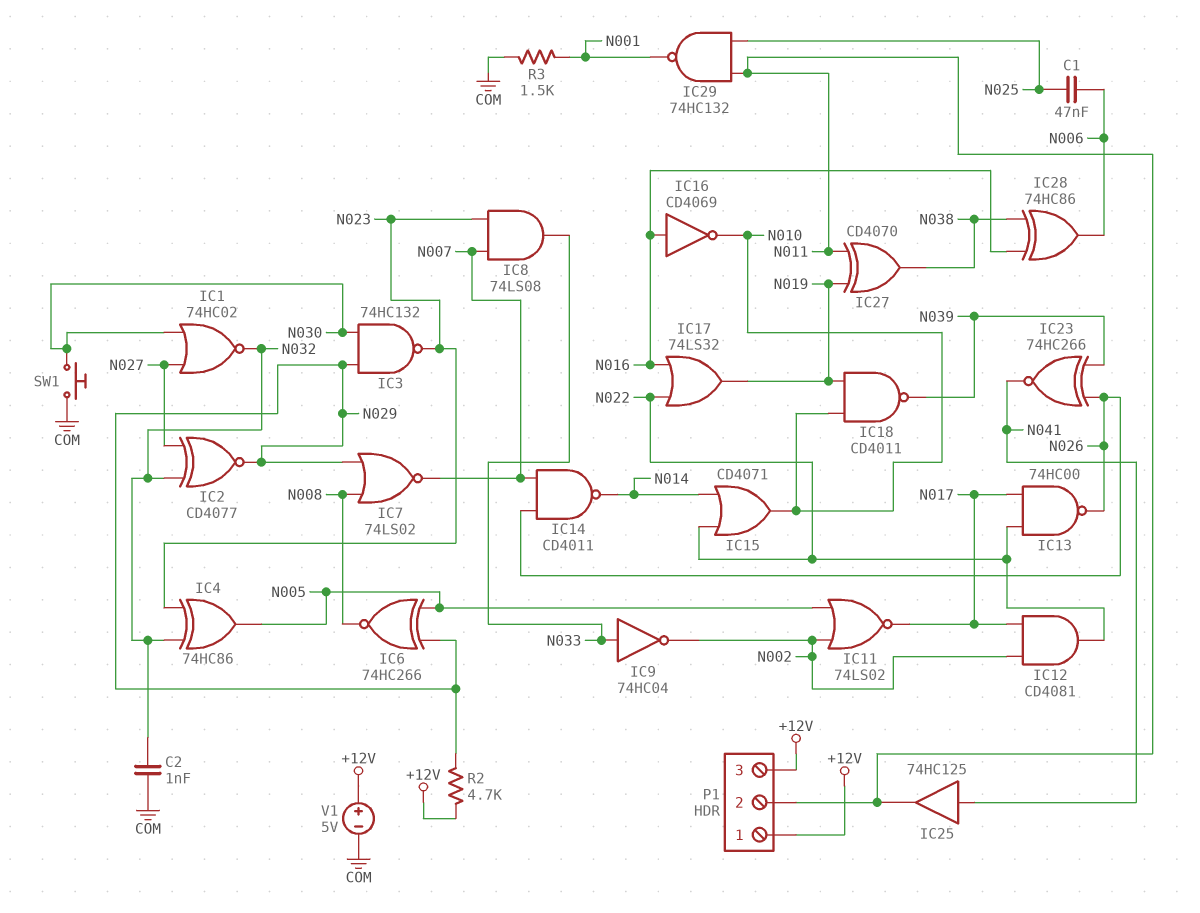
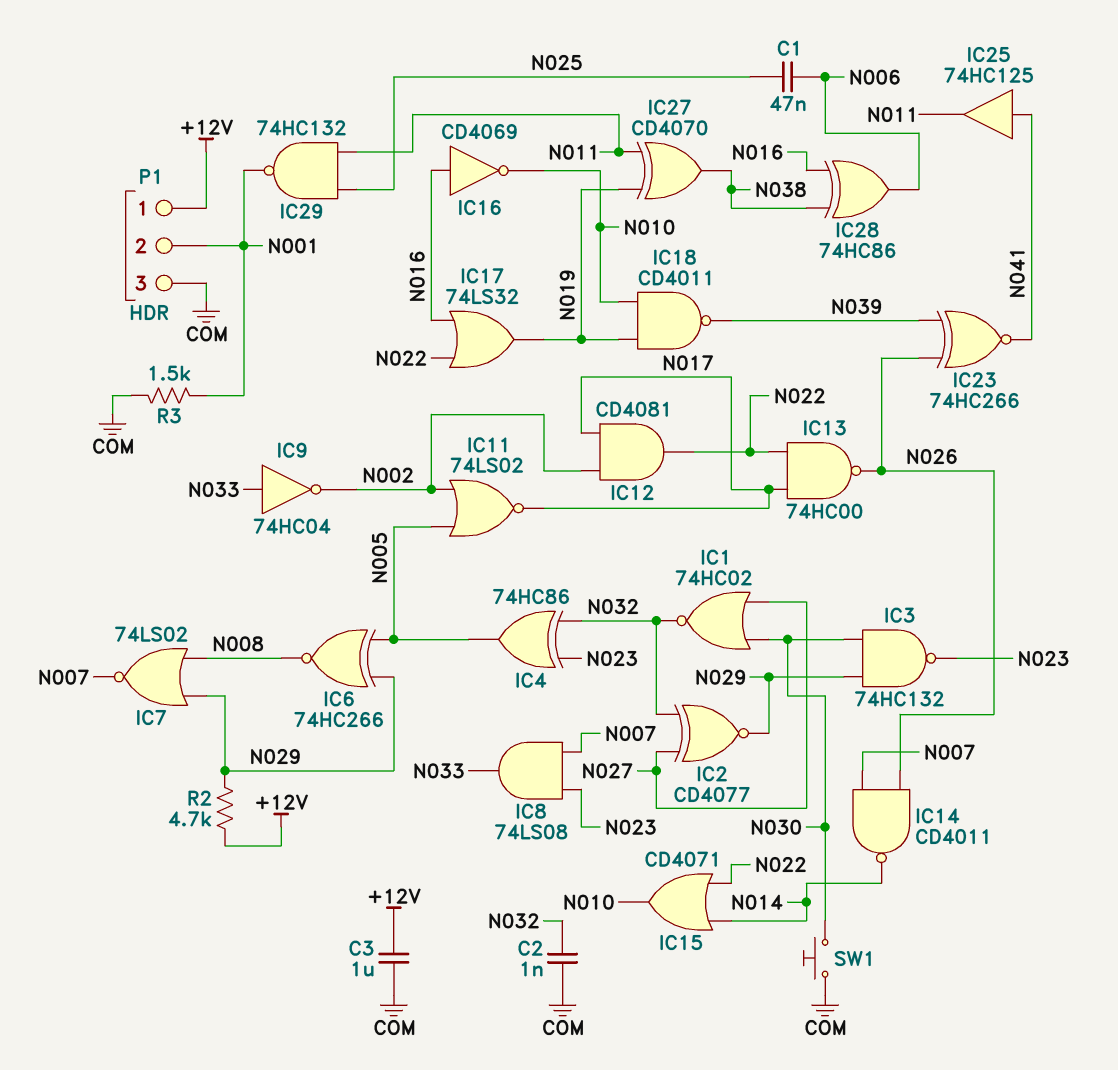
C3: none -> 1uF (+12V, COM)
P1 pin 2: N011 -> N001
P1 pin 3: +12V -> COM
V1: 5V (plus +12V, minus COM) -> none

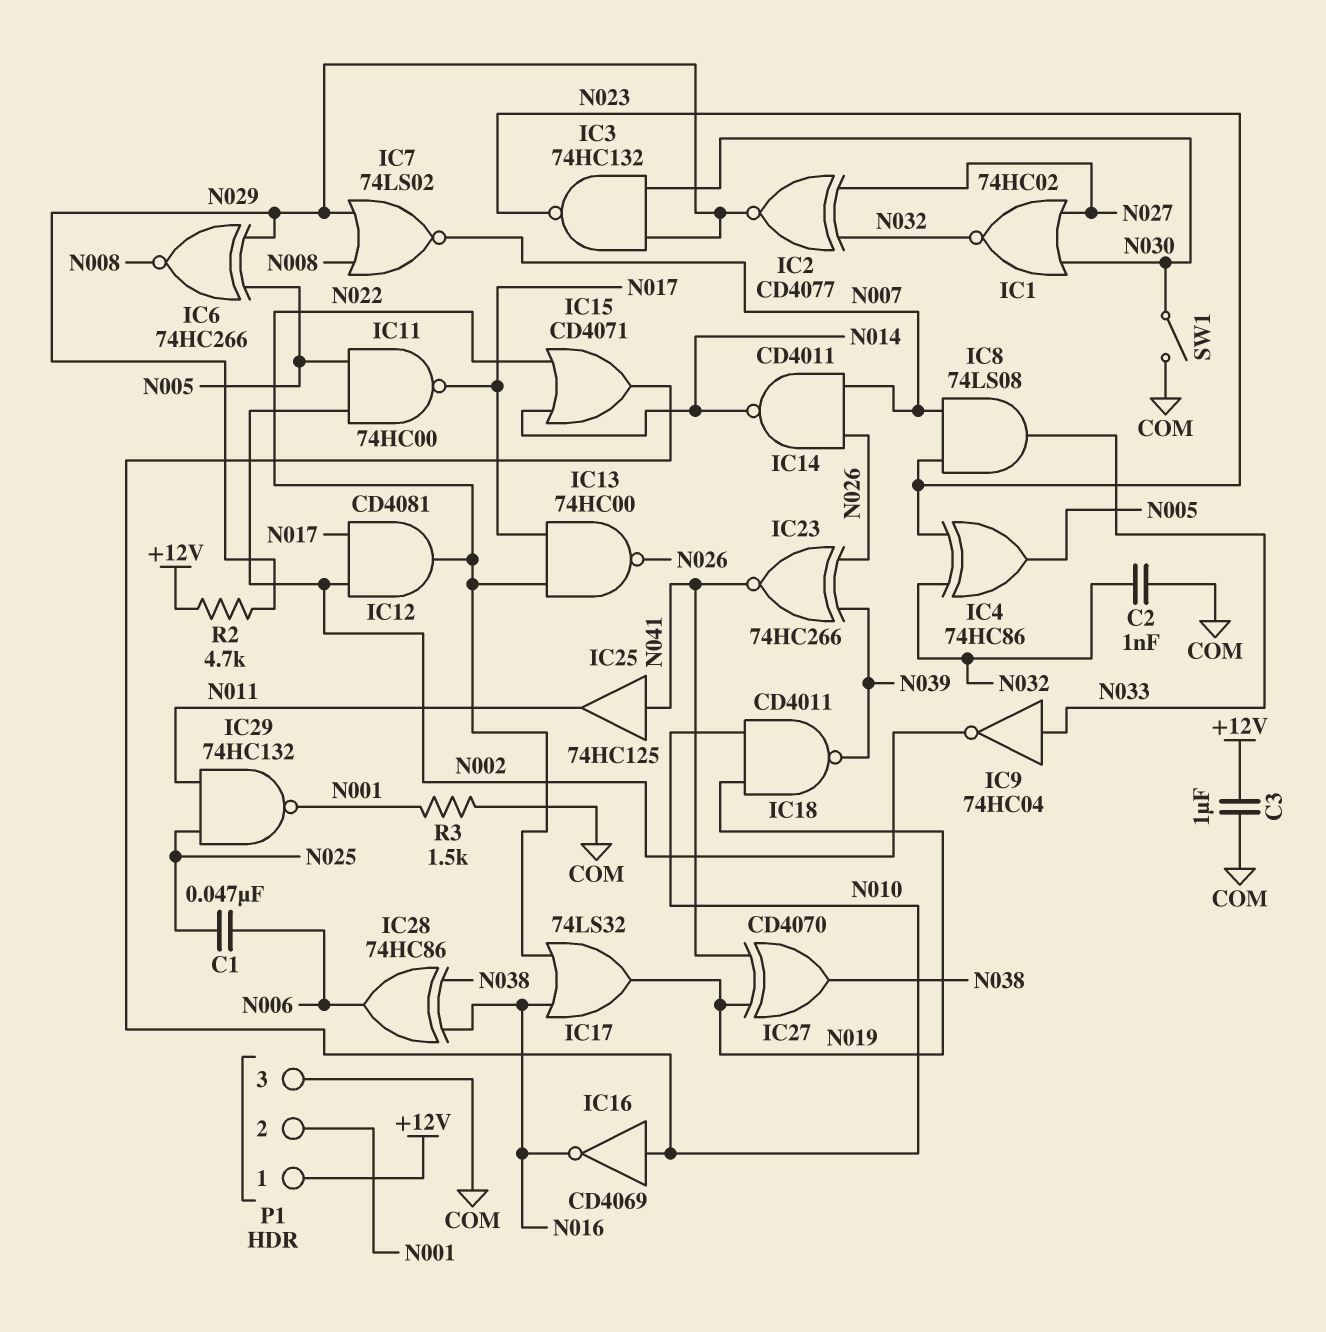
IC11: NOR 74LS02 (in N002, in N005, out N017) -> NAND 74HC00 (in N002, in N005, out N017)
IC16: NOT CD4069 (in N016, out N010) -> NOT CD4069 (in N010, out N016)
IC27: XOR CD4070 (in N011, in N019, out N038) -> XOR CD4070 (in N019, in N041, out N038)
SW1: button (COM, N030) -> switch (COM, N030)

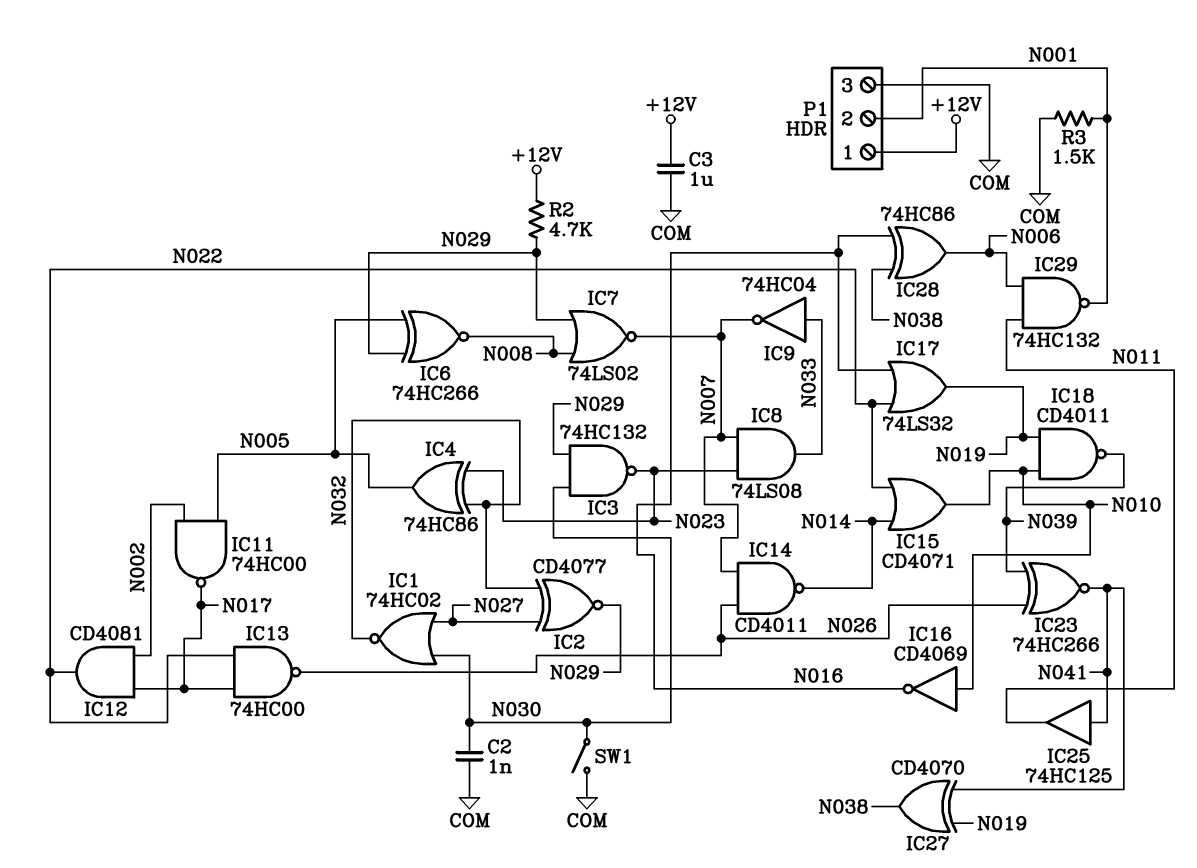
C1: 47nF (N006, N025) -> none
C2: 1nF (COM, N032) -> 1nF (COM, N030)
IC9: NOT 74HC04 (in N033, out N002) -> NOT 74HC04 (in N033, out N007)
IC29: NAND 74HC132 (in N011, in N025, out N001) -> NAND 74HC132 (in N006, in N011, out N001)

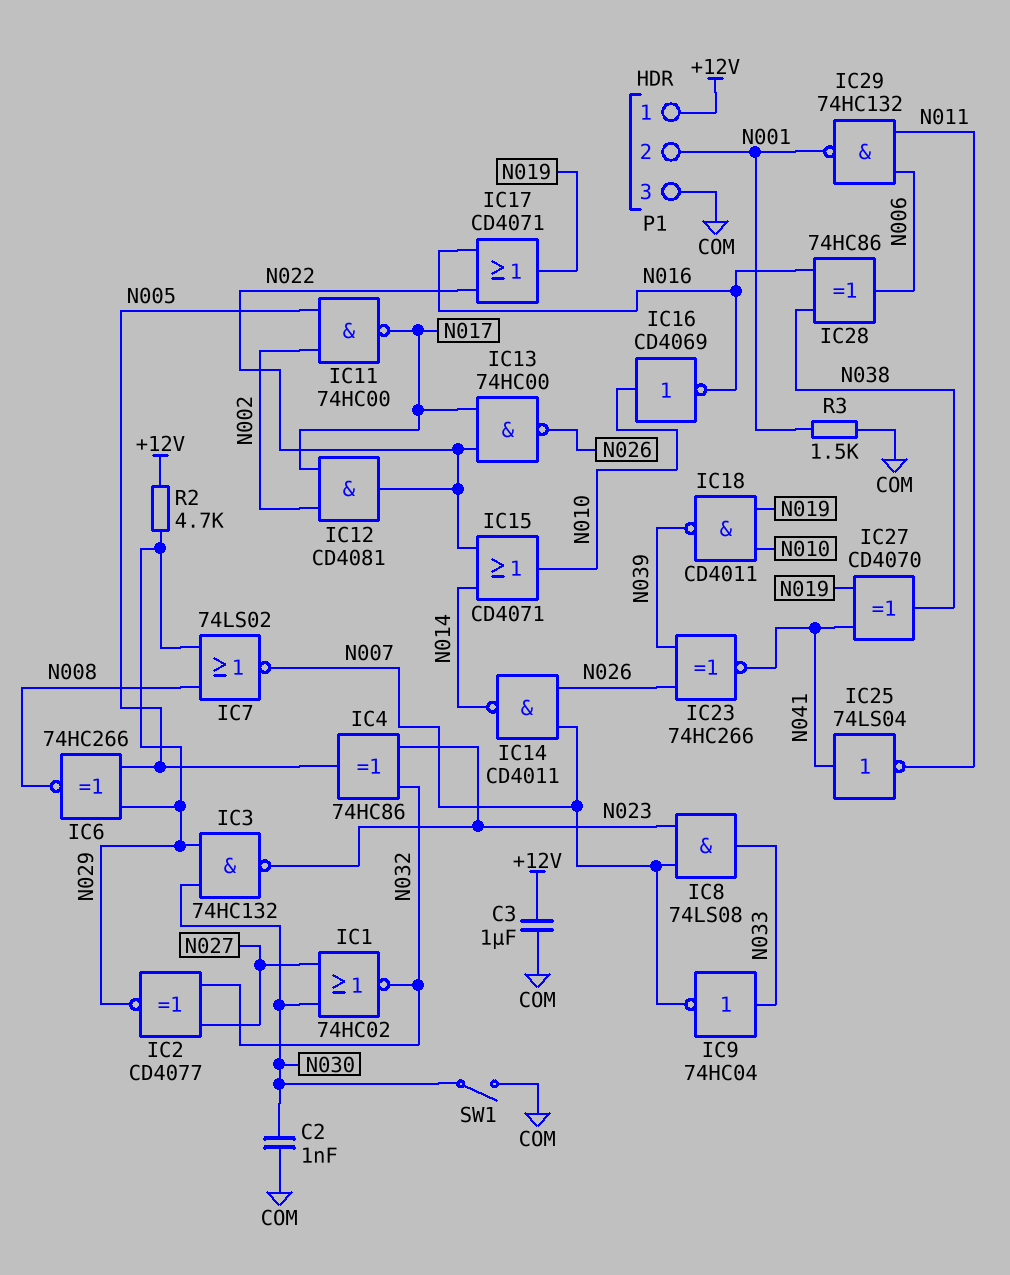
IC17: OR 74LS32 (in N016, in N022, out N019) -> OR CD4071 (in N016, in N022, out N019)
IC25: buffer 74HC125 (in N041, out N011) -> NOT 74LS04 (in N041, out N011)

